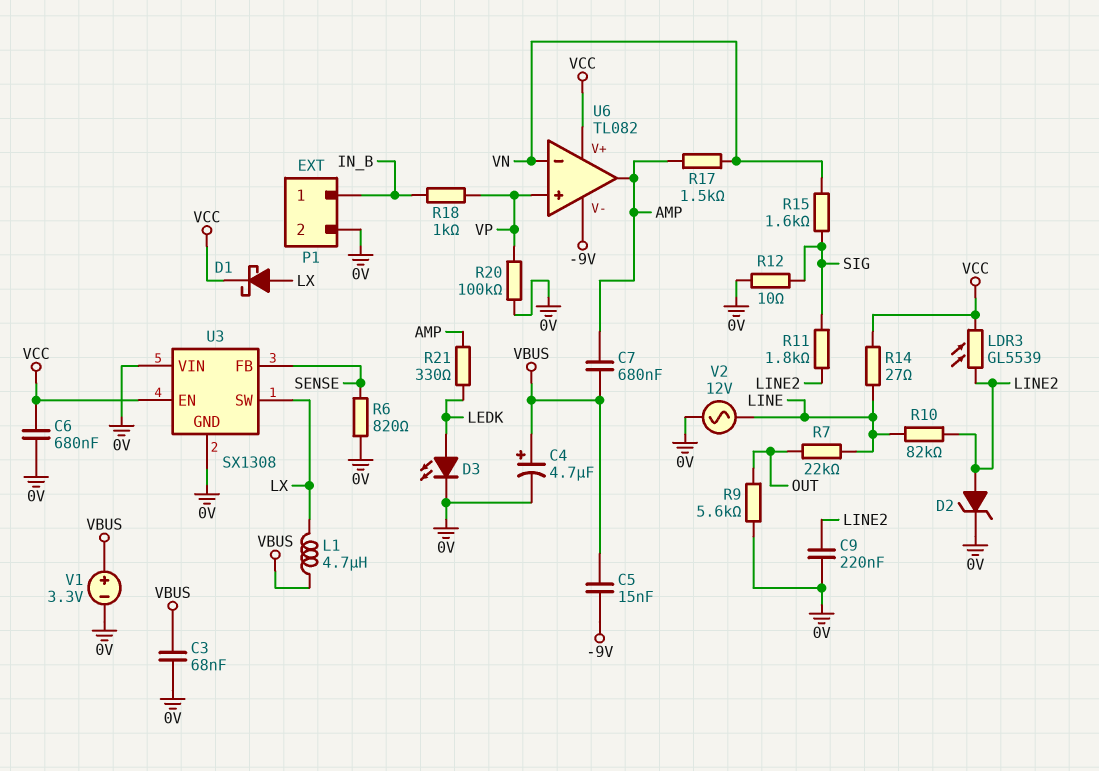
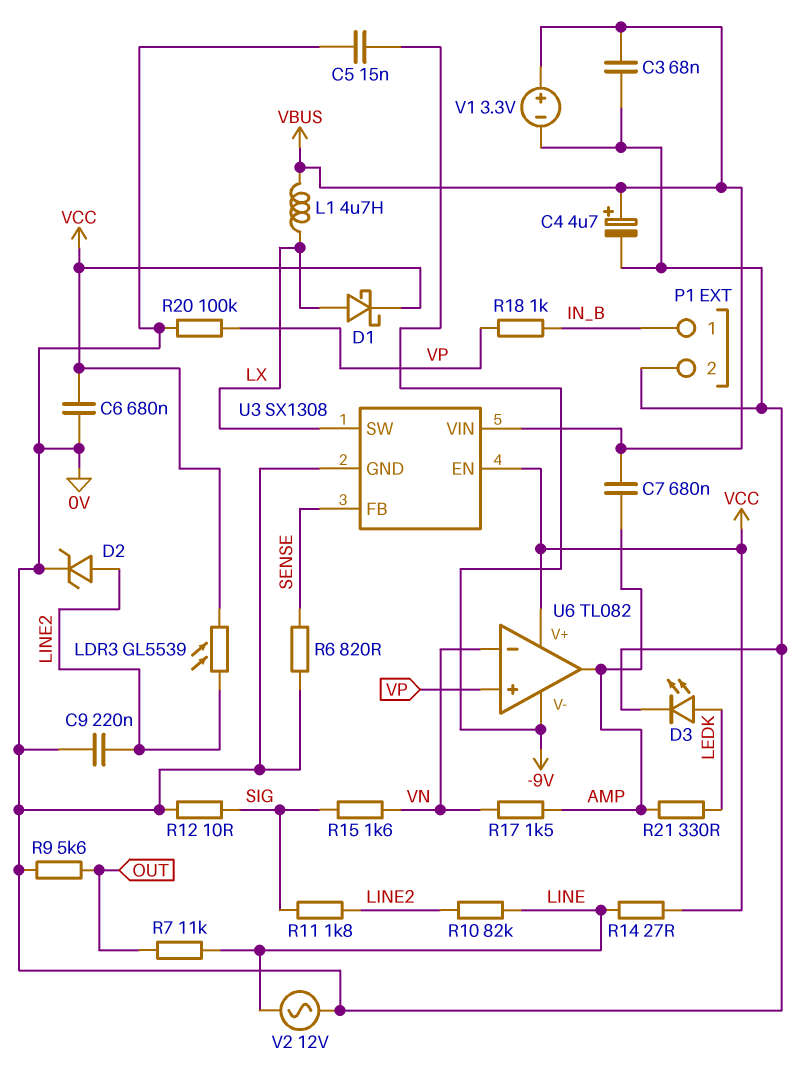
C5: 15nF (-9V, VBUS) -> 15nF (-9V, 0V)
R7: 22k (LINE, OUT) -> 11k (LINE, OUT)
U3 pin VIN: 0V -> VBUS

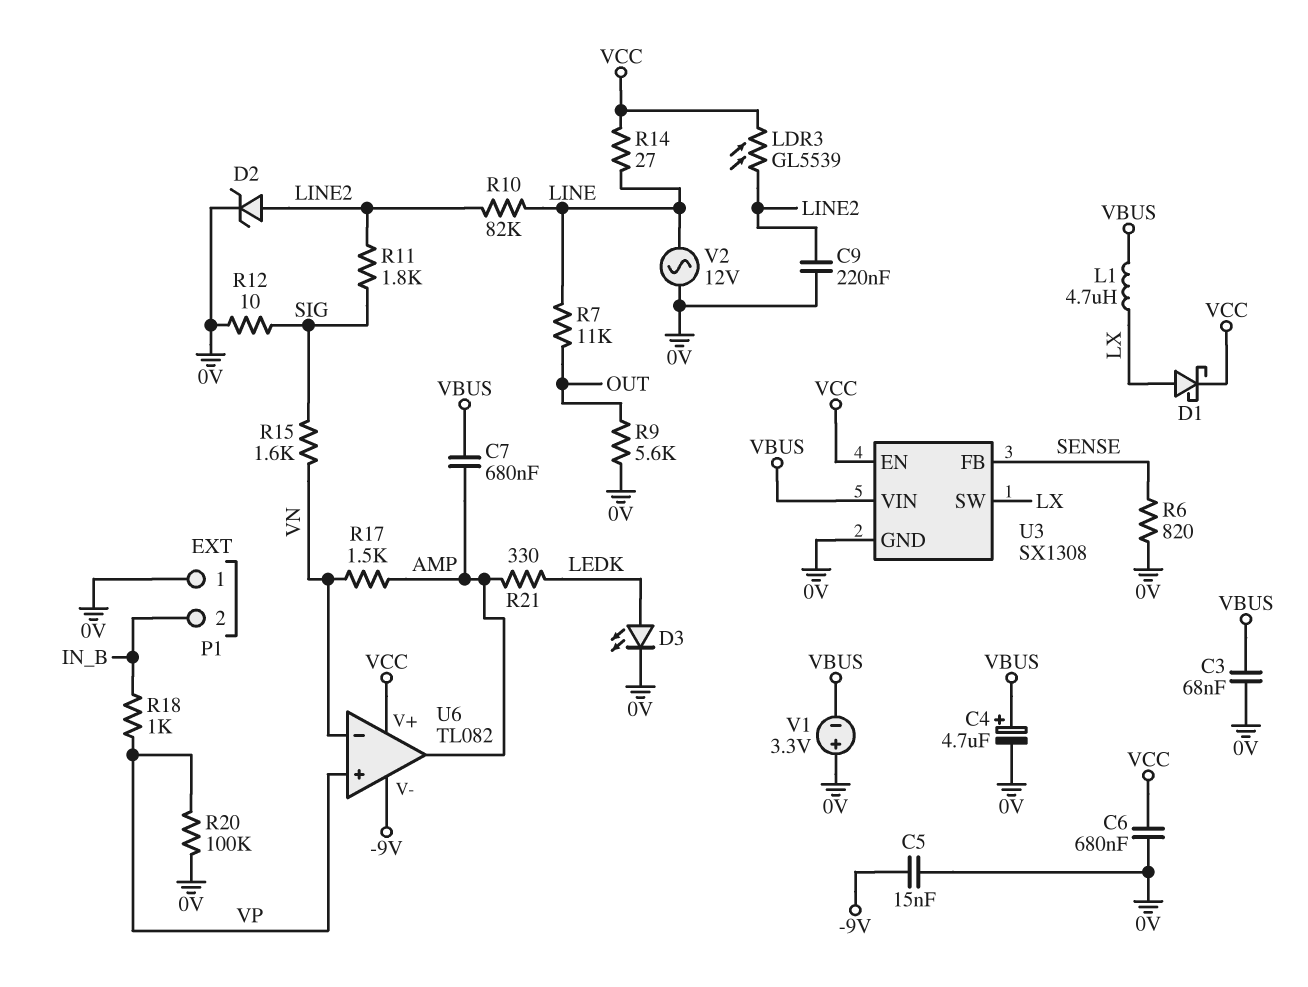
P1 pin 1: IN_B -> 0V
P1 pin 2: 0V -> IN_B
V1: 3.3V (plus VBUS, minus 0V) -> 3.3V (plus 0V, minus VBUS)

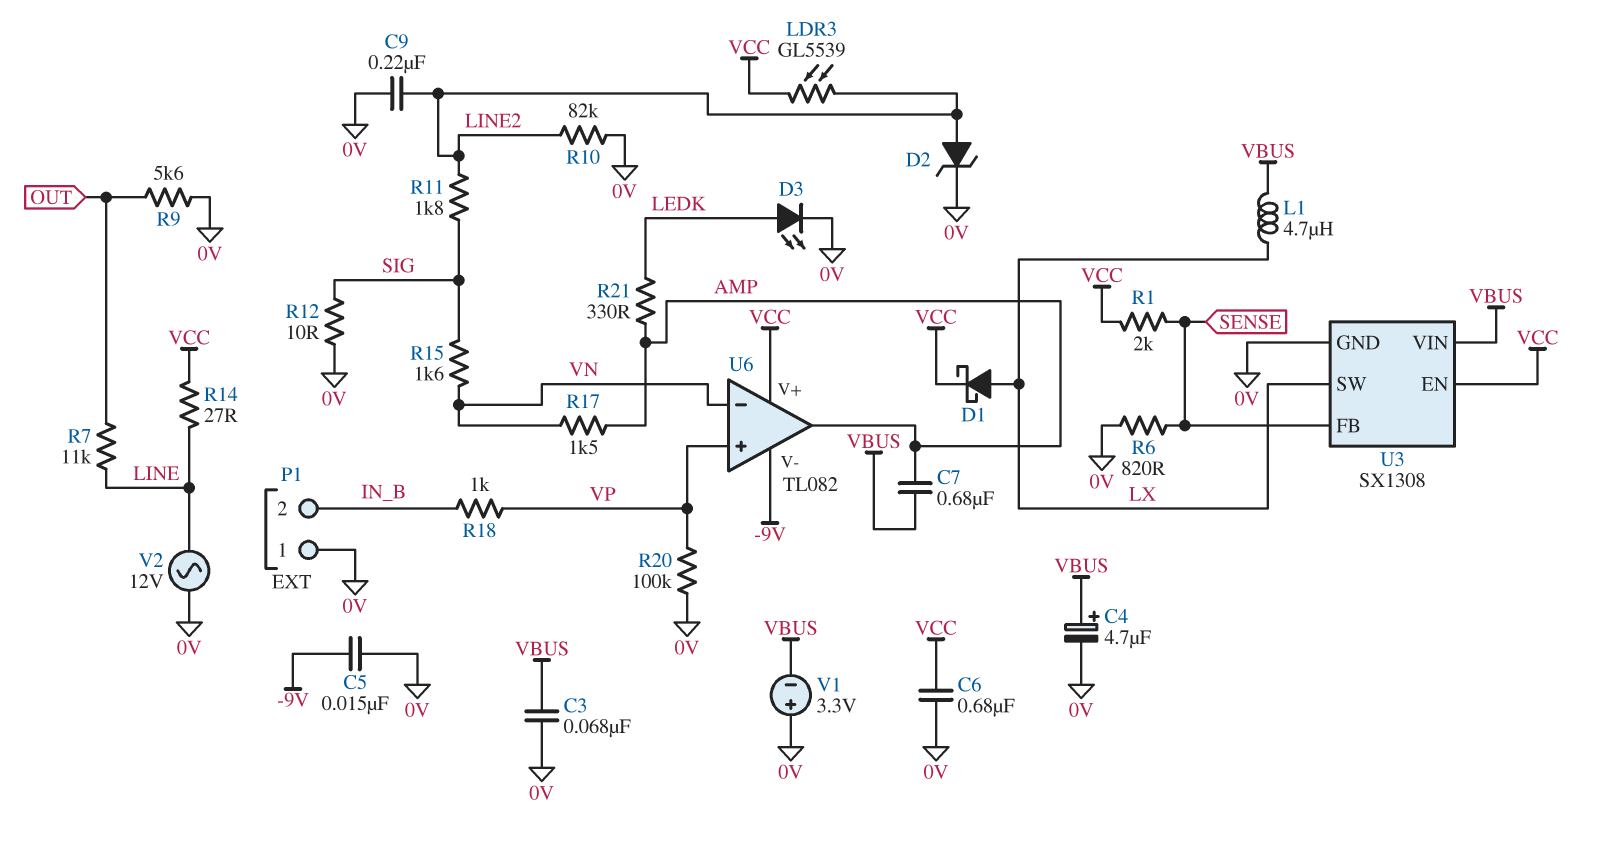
R1: none -> 2k (SENSE, VCC)
R10: 82k (LINE, LINE2) -> 82k (0V, LINE2)

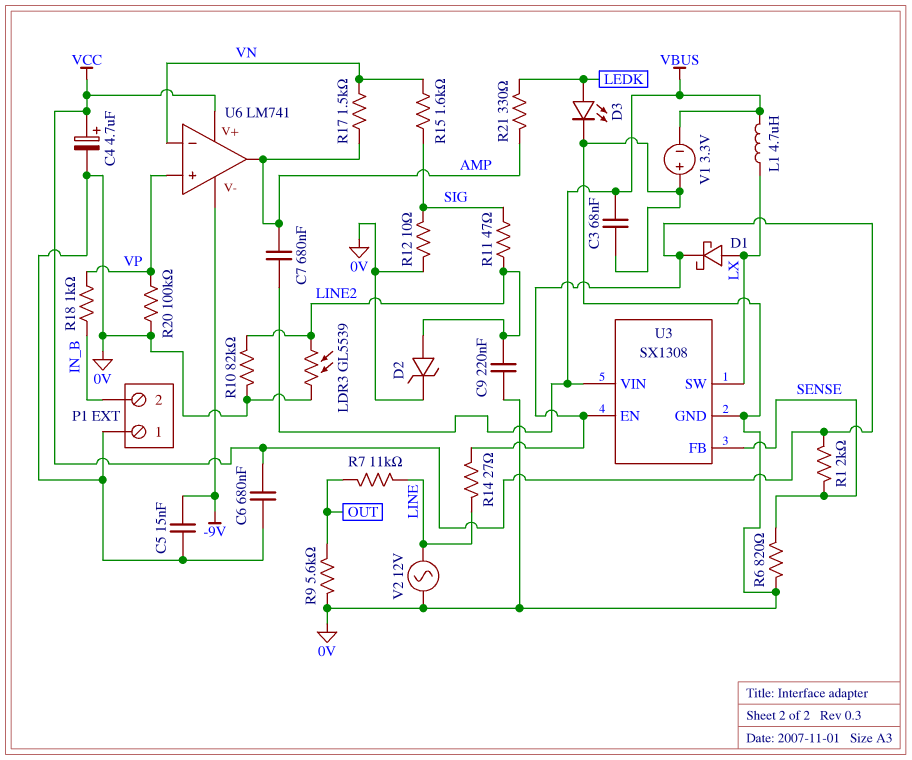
C4: 4.7uF (plus VBUS, minus 0V) -> 4.7uF (plus VCC, minus 0V)
LDR3: GL5539 (LINE2, VCC) -> GL5539 (0V, LINE2)
R11: 1.8k (LINE2, SIG) -> 47 (LINE2, SIG)
U6: TL082 -> LM741

